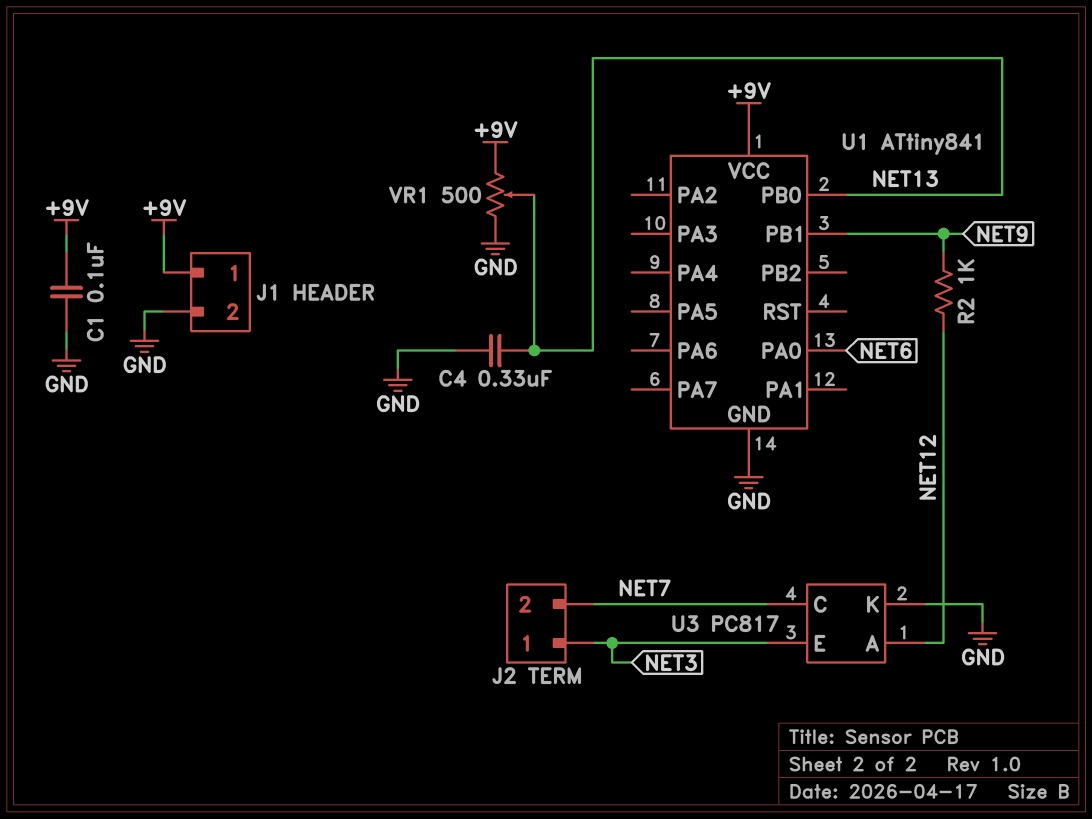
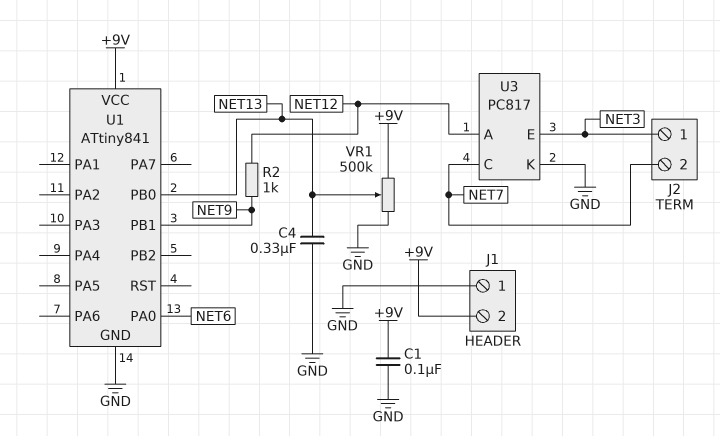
J1 pin 1: +9V -> GND
J1 pin 2: GND -> +9V
VR1: 500 (+9V, GND, wiper NET13) -> 500k (+9V, GND, wiper NET13)

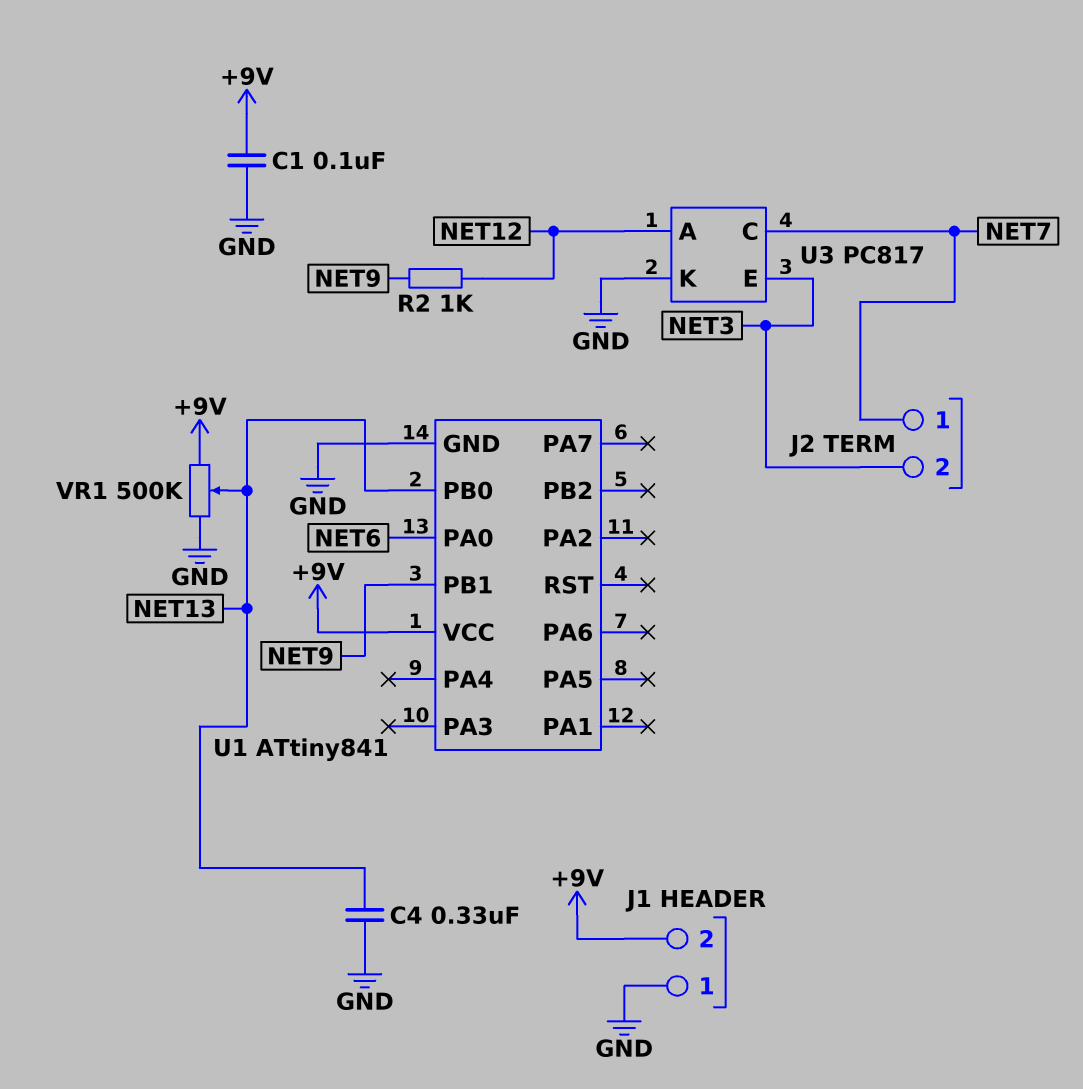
J2 pin 1: NET3 -> NET7
J2 pin 2: NET7 -> NET3

